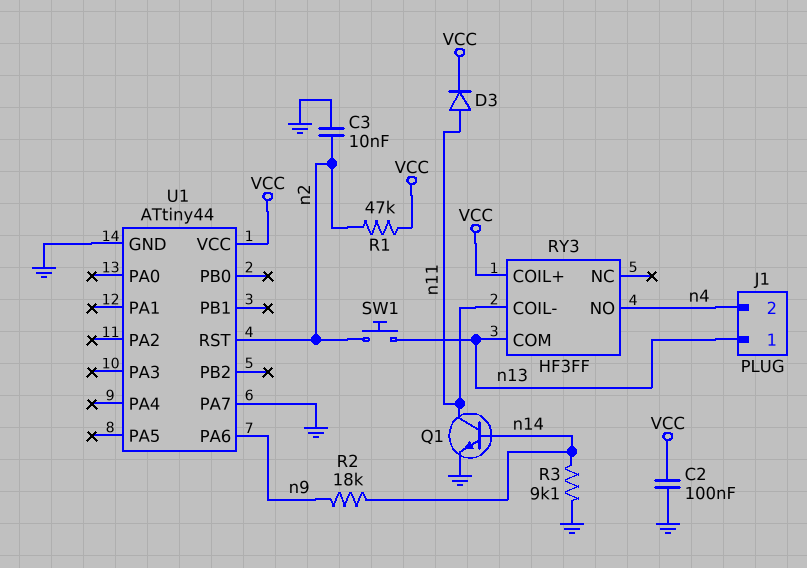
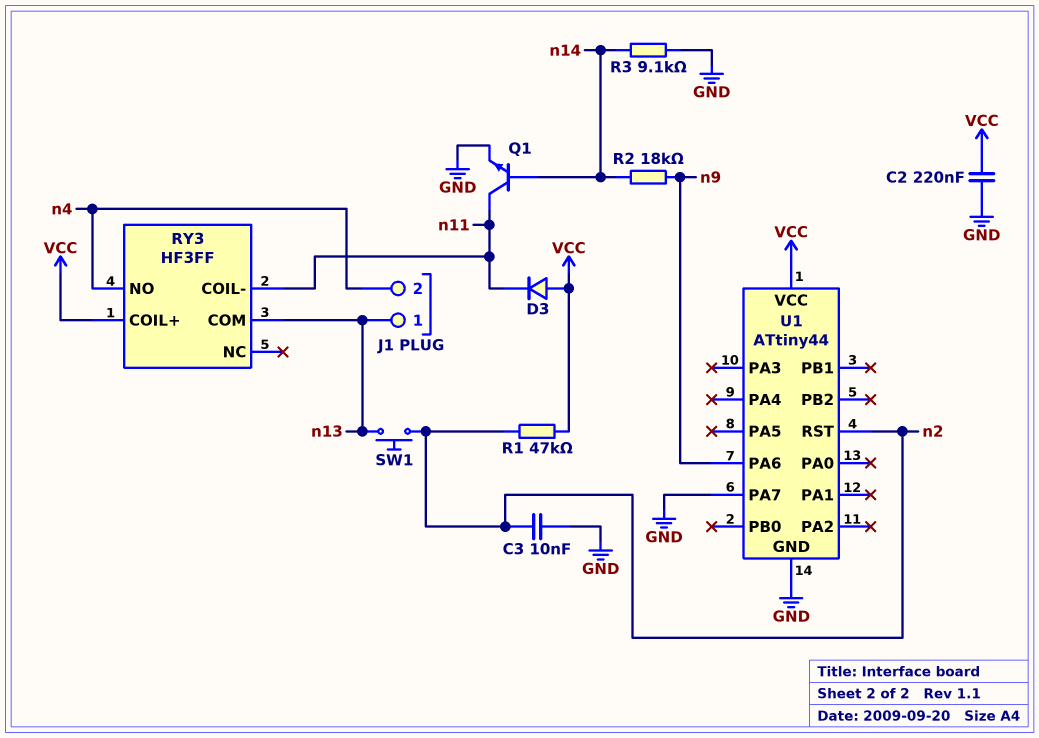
C2: 100nF (GND, VCC) -> 220nF (GND, VCC)
D3: diode (A n11, K VCC) -> diode (A VCC, K n11)

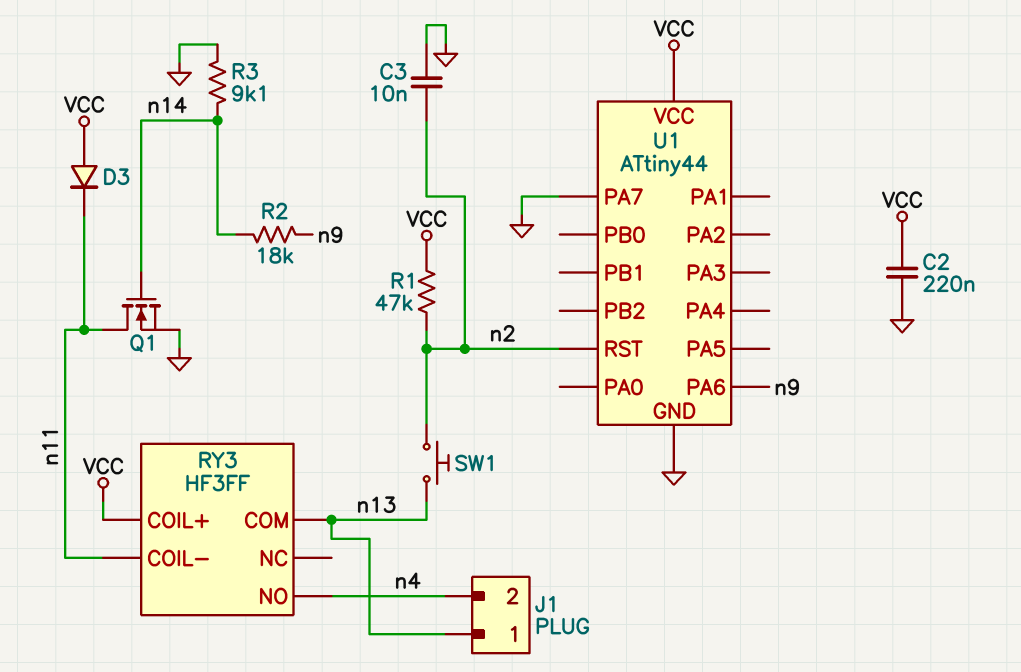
Q1: NPN (B n14, C n11, E GND) -> NMOS (G n14, D n11, S GND)

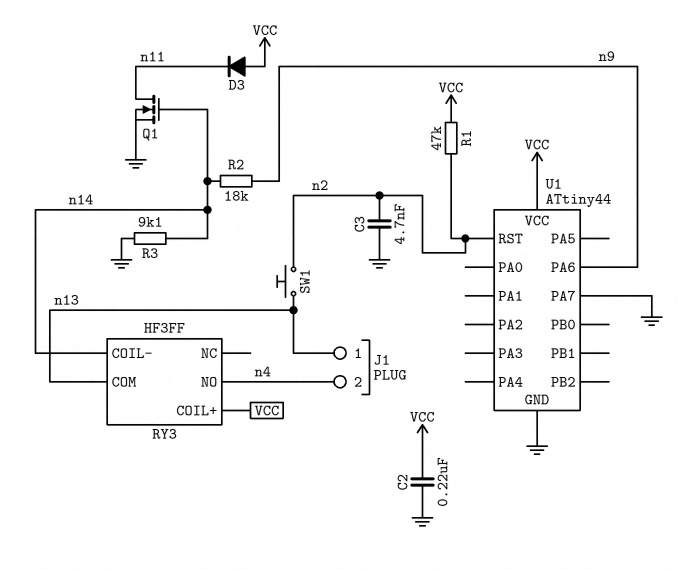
C3: 10nF (GND, n2) -> 4.7nF (GND, n2)
RY3 pin COIL-: n11 -> n14

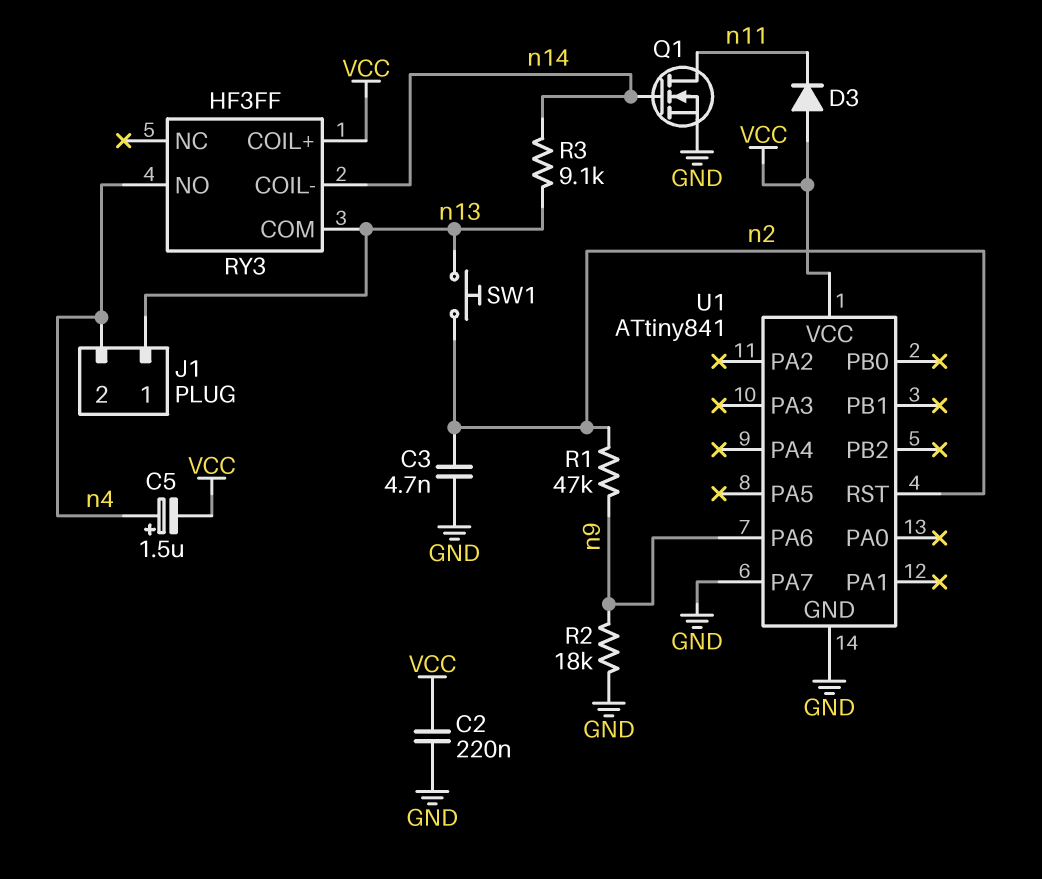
C5: none -> 1.5uF (plus n4, minus VCC)
R1: 47k (VCC, n2) -> 47k (n2, n9)
R2: 18k (n9, n14) -> 18k (GND, n9)
R3: 9.1k (GND, n14) -> 9.1k (n13, n14)
U1: ATtiny44 -> ATtiny841

